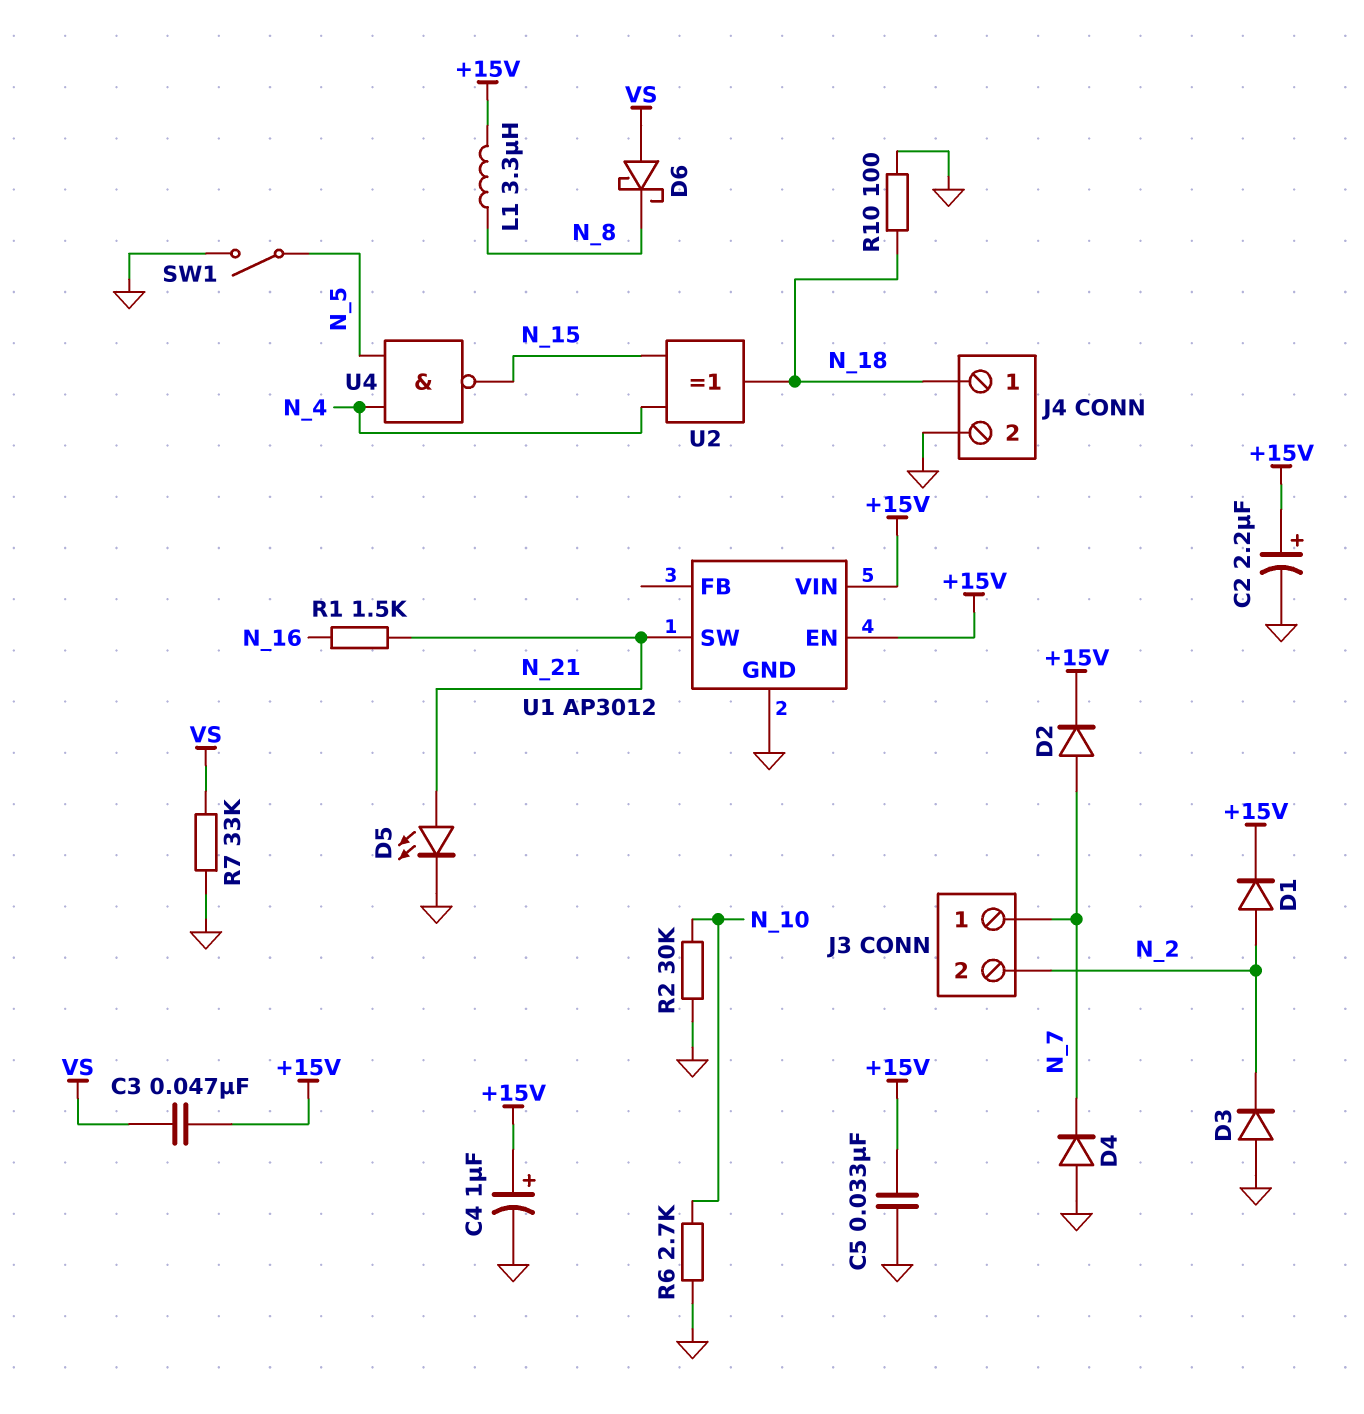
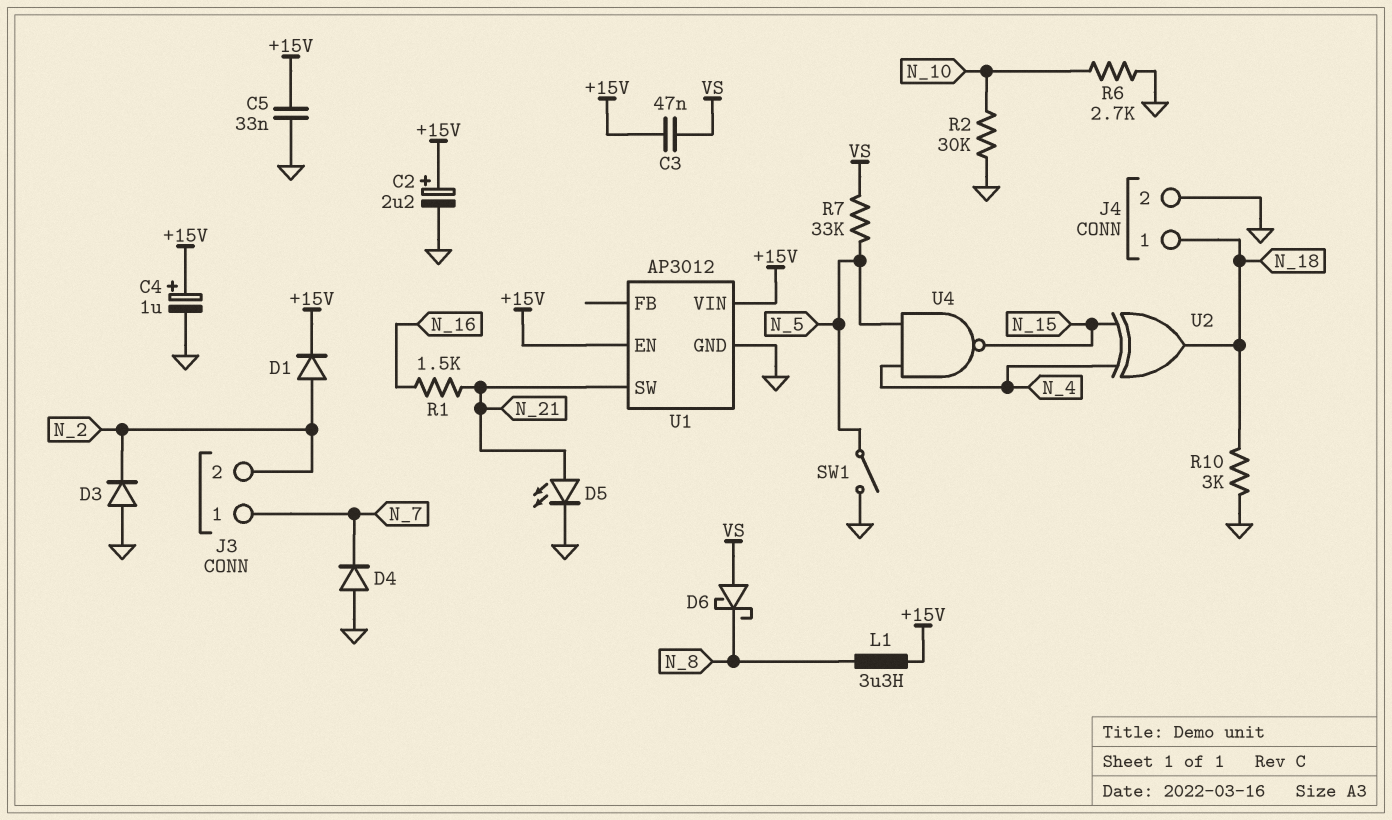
D2: diode (A N_7, K +15V) -> none
R7: 33k (GND, VS) -> 33k (N_5, VS)
R10: 100 (GND, N_18) -> 3k (GND, N_18)

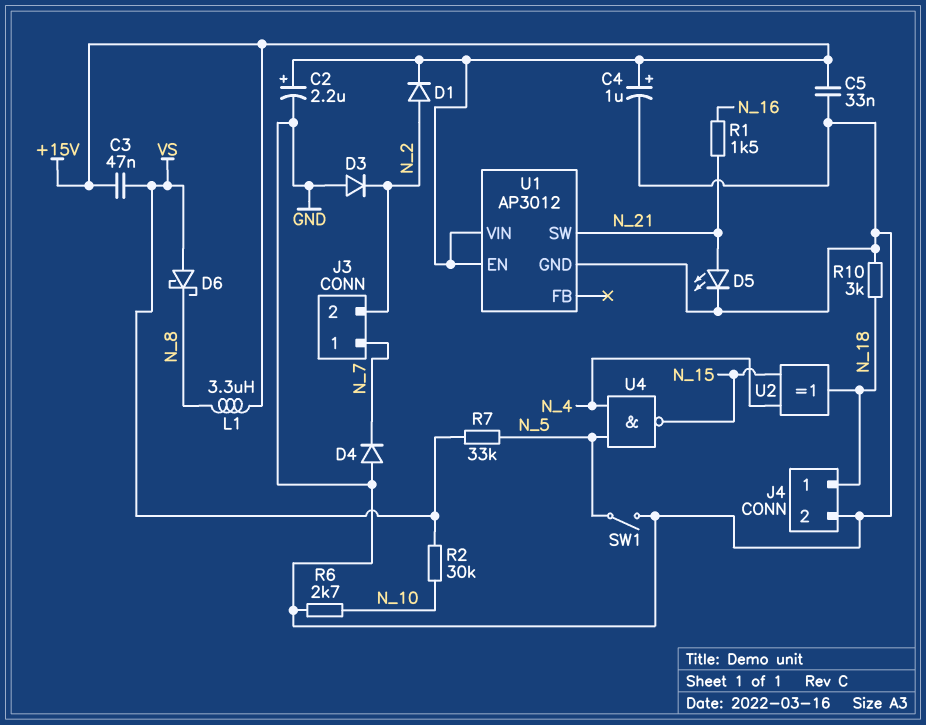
R2: 30k (GND, N_10) -> 30k (N_10, VS)

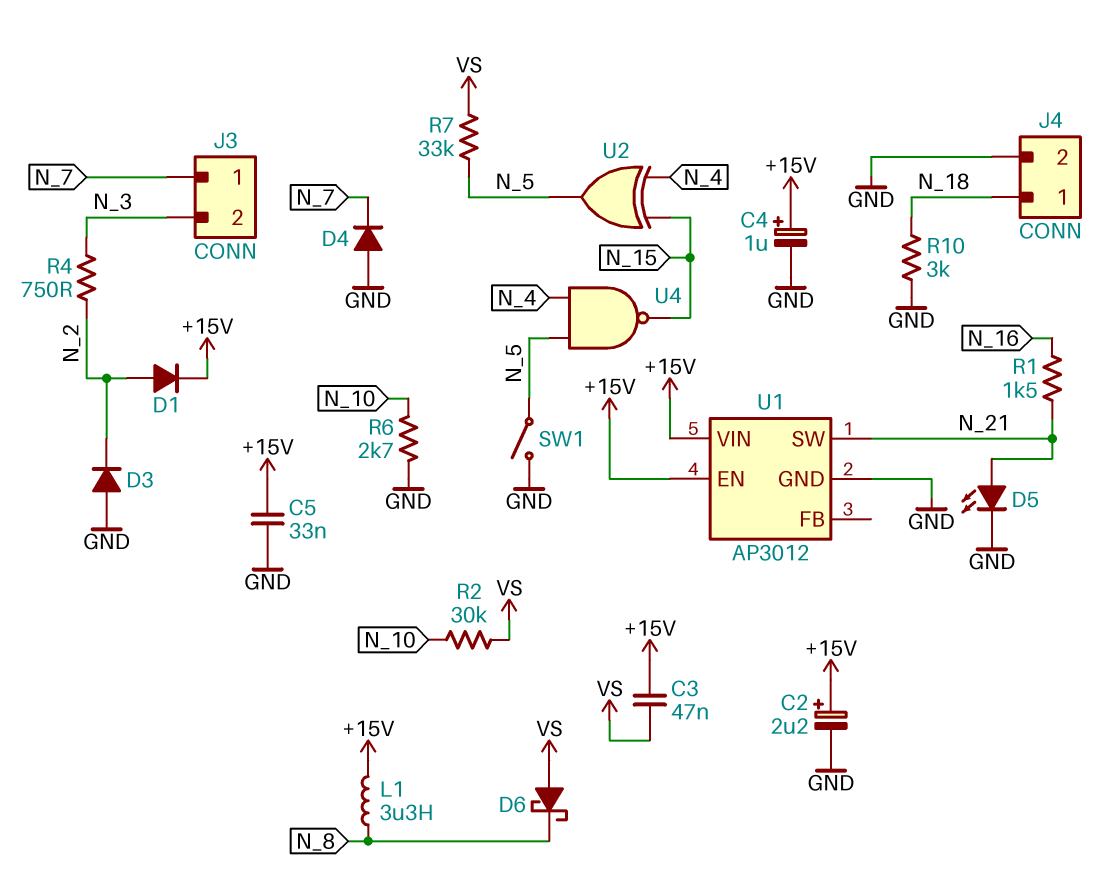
J3 pin 2: N_2 -> N_3
R4: none -> 750 (N_2, N_3)
U2: XOR (in N_4, in N_15, out N_18) -> XOR (in N_4, in N_15, out N_5)

